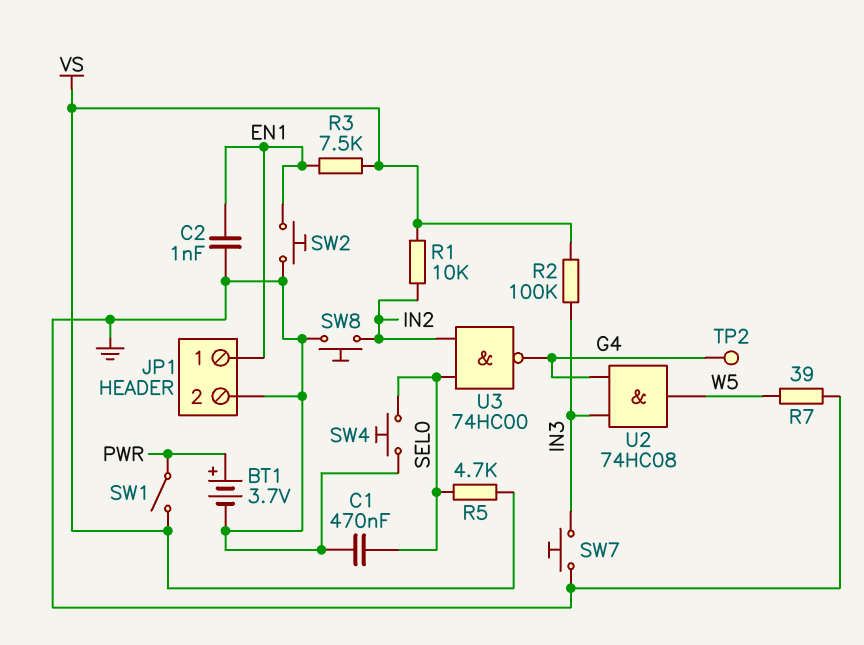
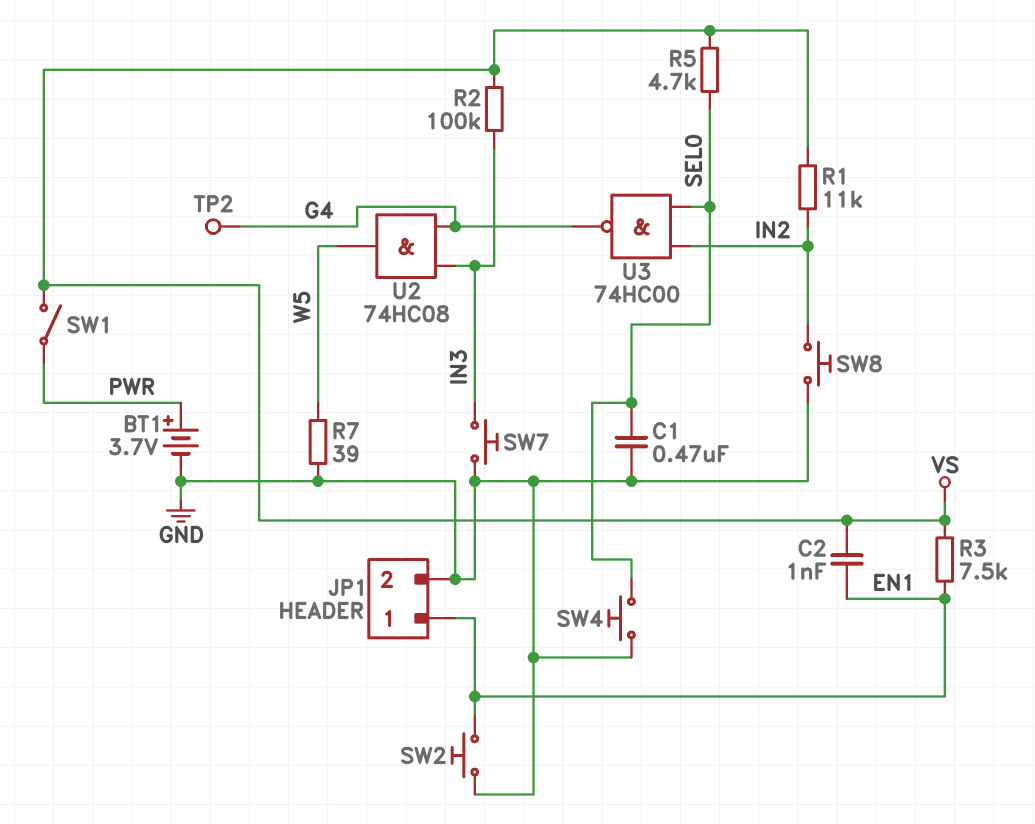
C2: 1nF (EN1, GND) -> 1nF (EN1, VS)
R1: 10k (IN2, VS) -> 11k (IN2, VS)

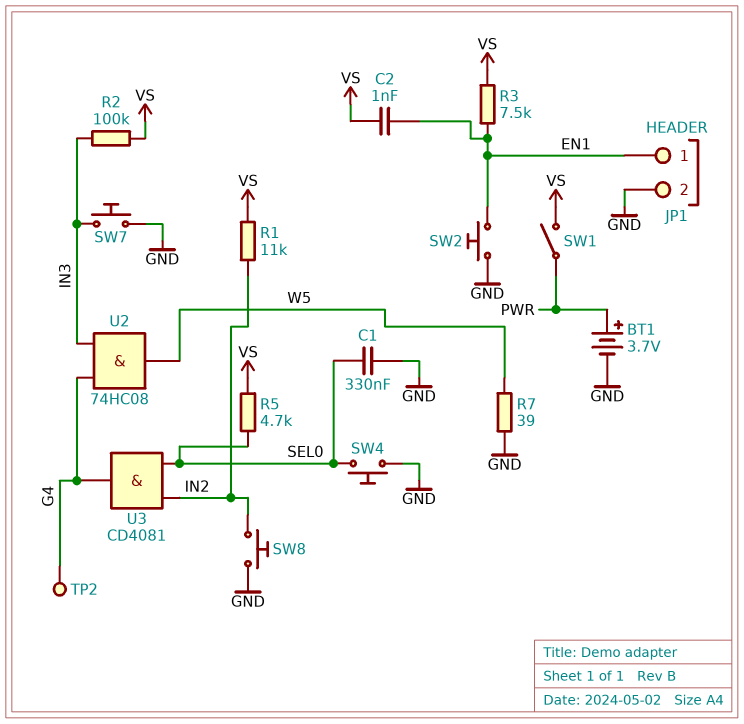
C1: 470nF (GND, SEL0) -> 330nF (GND, SEL0)
U3: NAND 74HC00 (in IN2, in SEL0, out G4) -> AND CD4081 (in IN2, in SEL0, out G4)

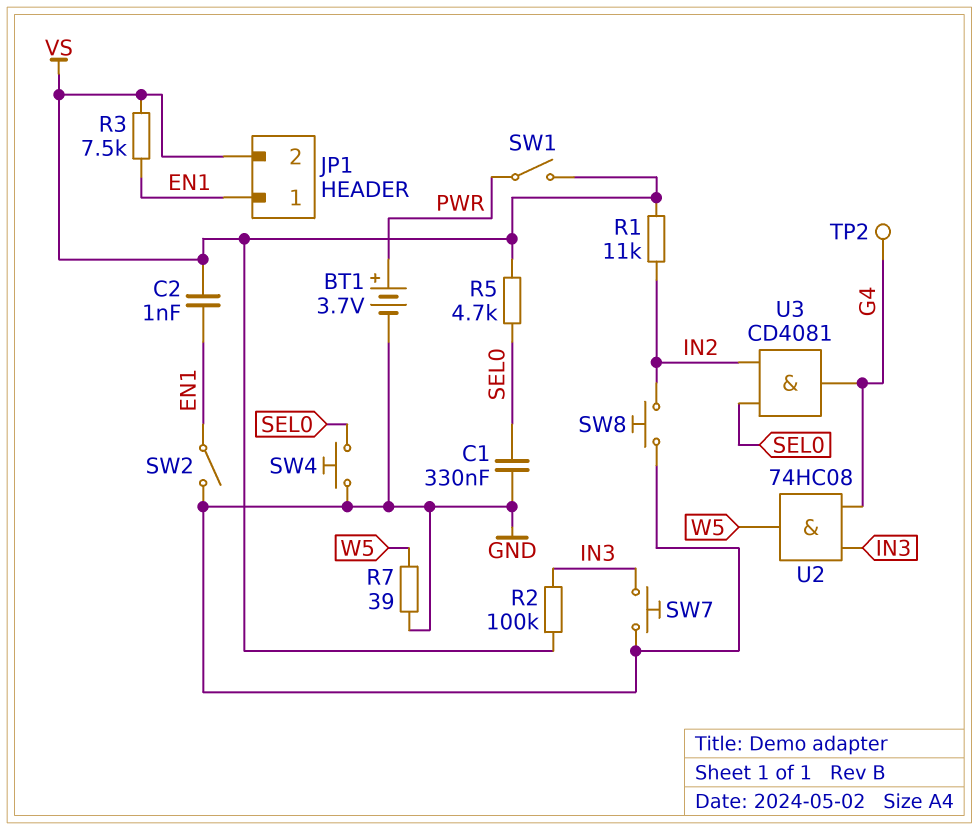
JP1 pin 2: GND -> VS
SW2: button (EN1, GND) -> switch (EN1, GND)

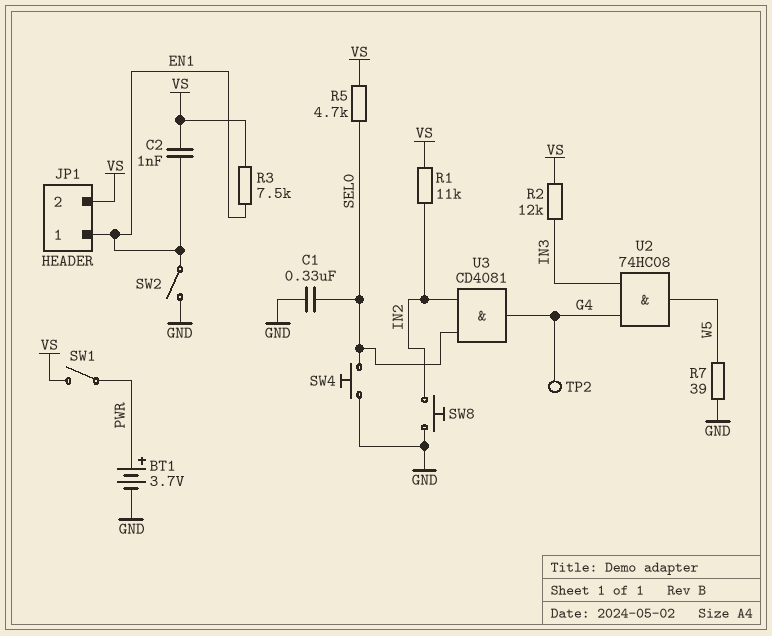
R2: 100k (IN3, VS) -> 12k (IN3, VS)
SW7: button (GND, IN3) -> none

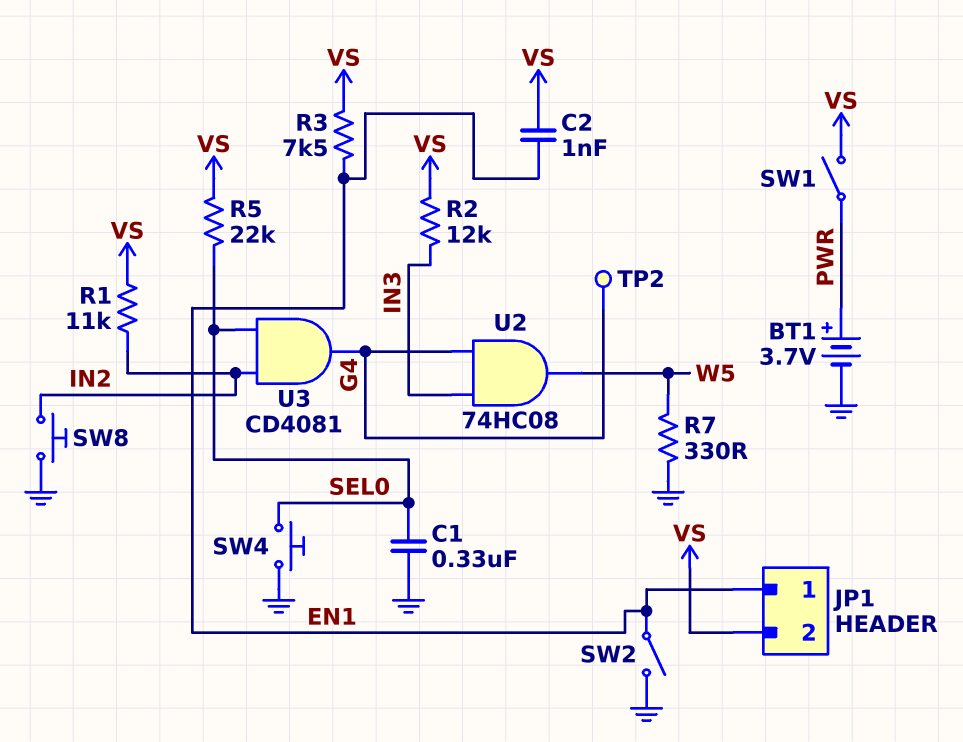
R5: 4.7k (SEL0, VS) -> 22k (SEL0, VS)
R7: 39 (GND, W5) -> 330 (GND, W5)

